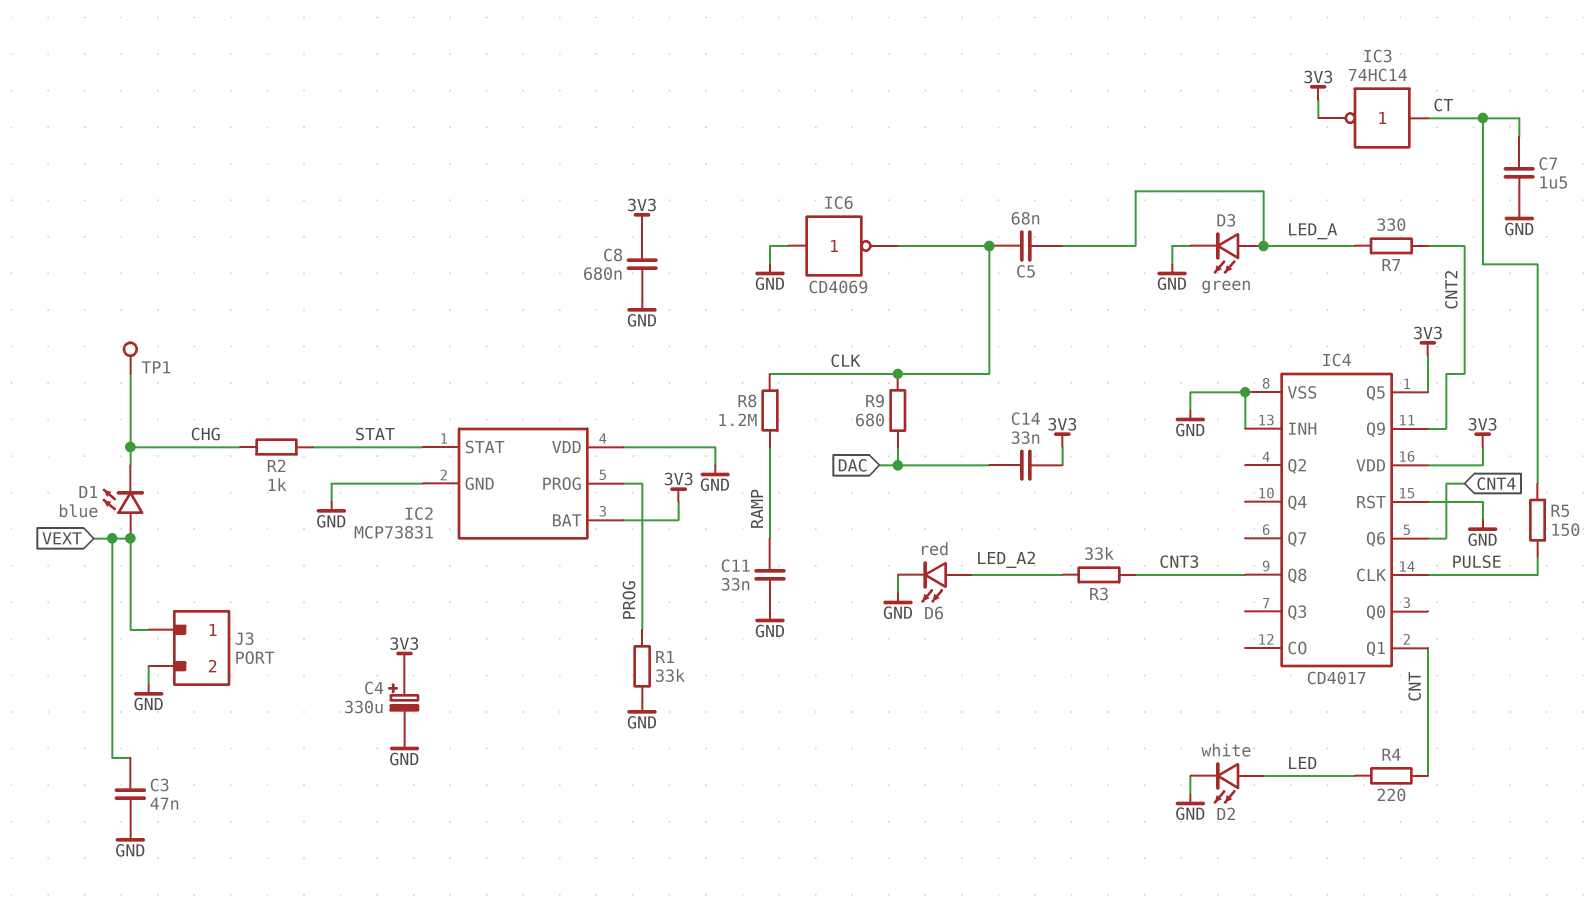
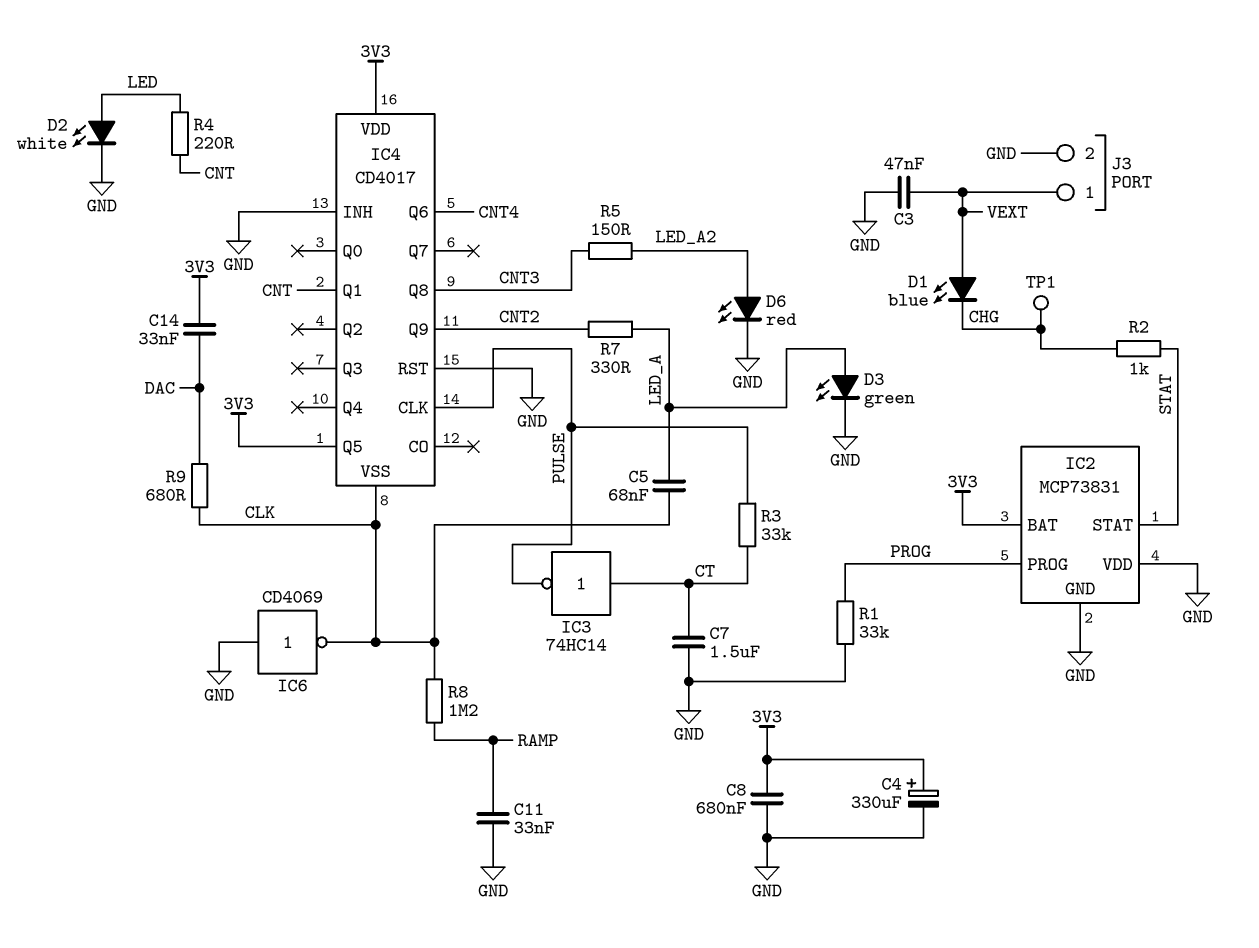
IC3: NOT 74HC14 (in CT, out 3V3) -> NOT 74HC14 (in CT, out PULSE)
IC4 pin VSS: GND -> CLK
R3: 33k (CNT3, LED_A2) -> 33k (CT, PULSE)
R5: 150 (CT, PULSE) -> 150 (CNT3, LED_A2)

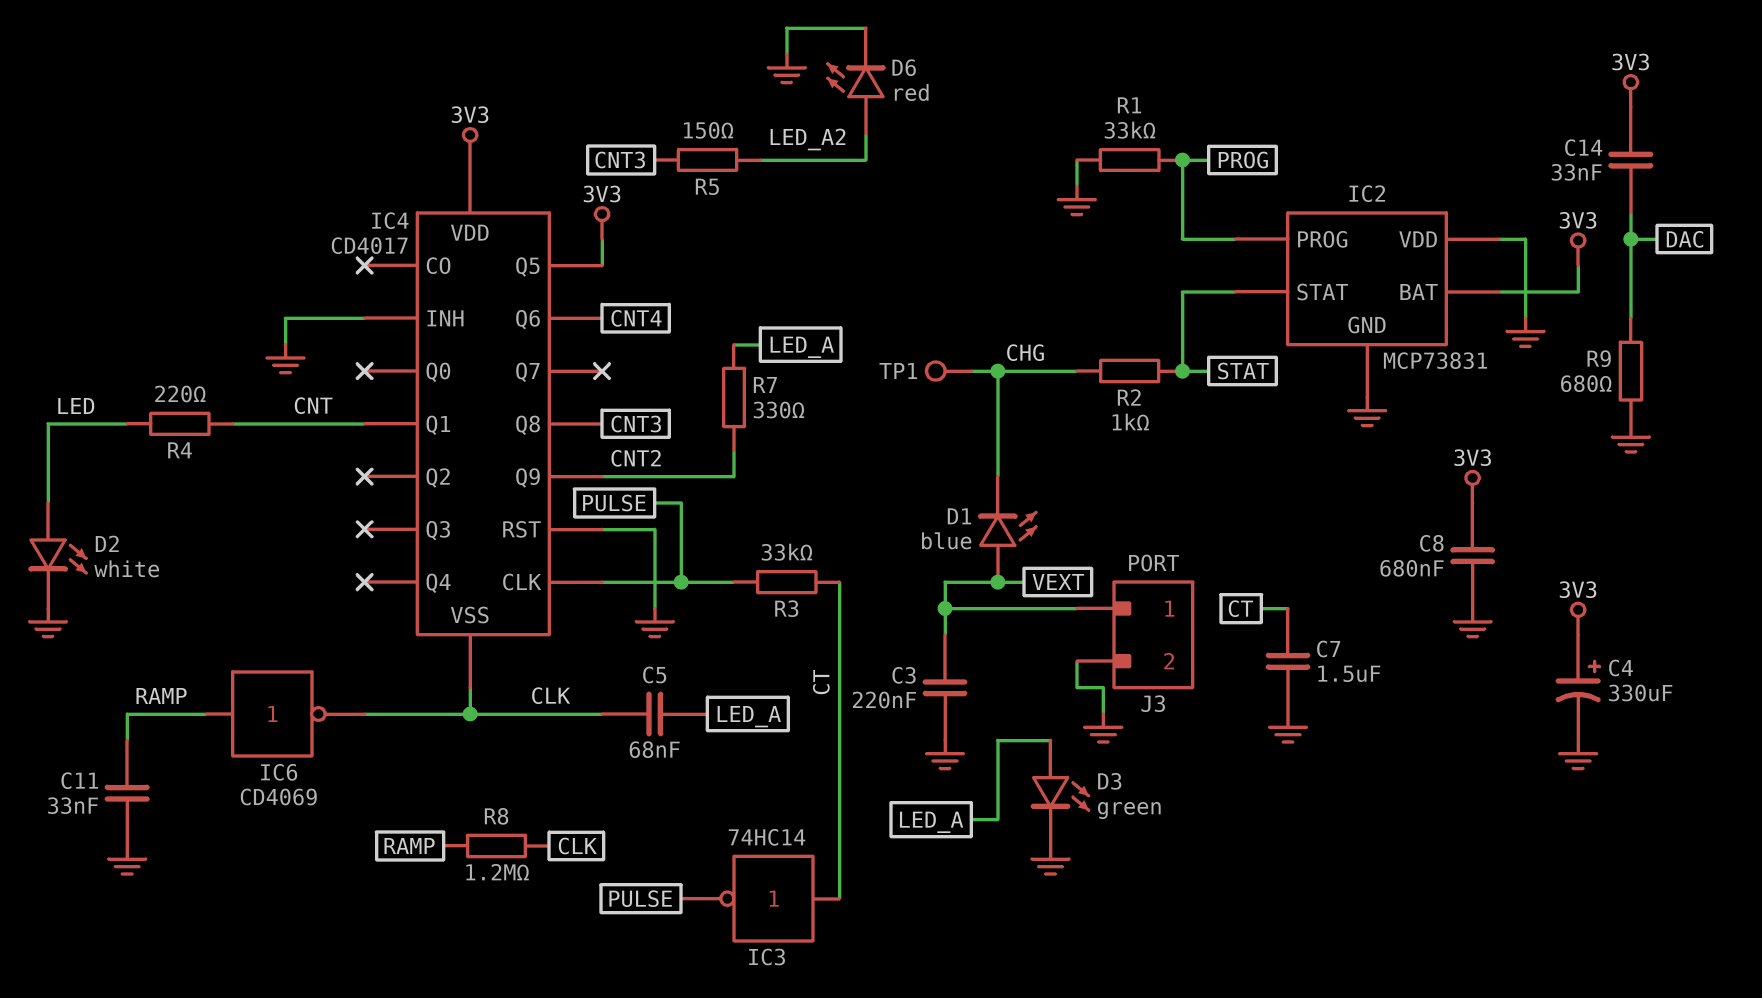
C3: 47nF (GND, VEXT) -> 220nF (GND, VEXT)
IC6: NOT CD4069 (in GND, out CLK) -> NOT CD4069 (in RAMP, out CLK)
R9: 680 (CLK, DAC) -> 680 (DAC, GND)

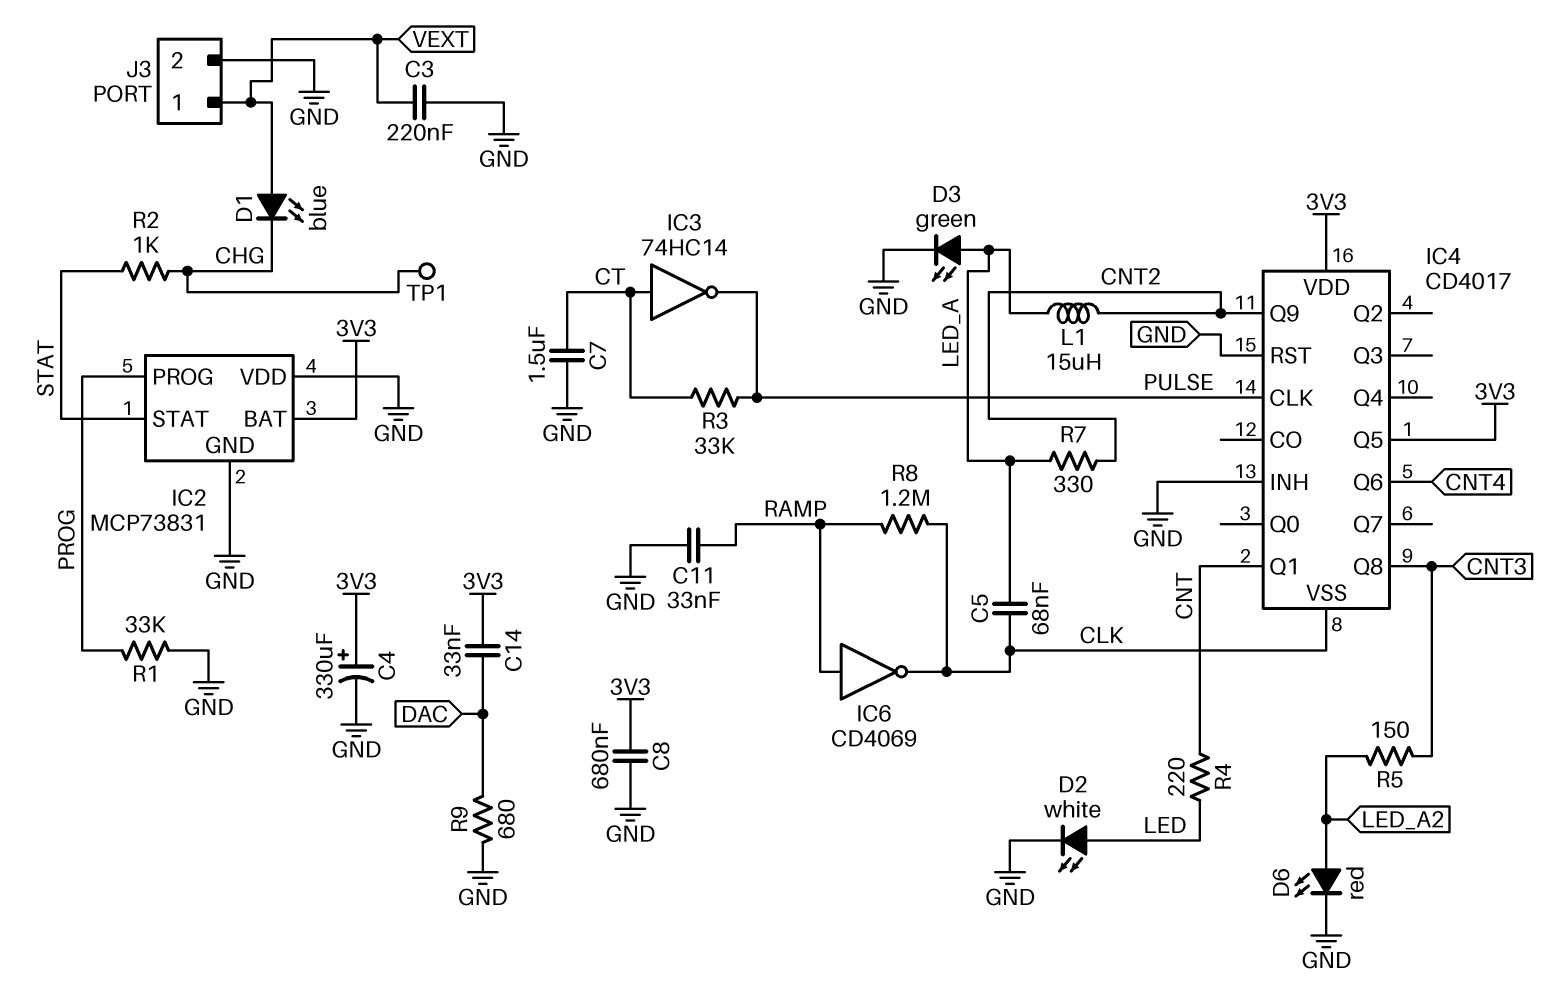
L1: none -> 15uH (CNT2, LED_A)

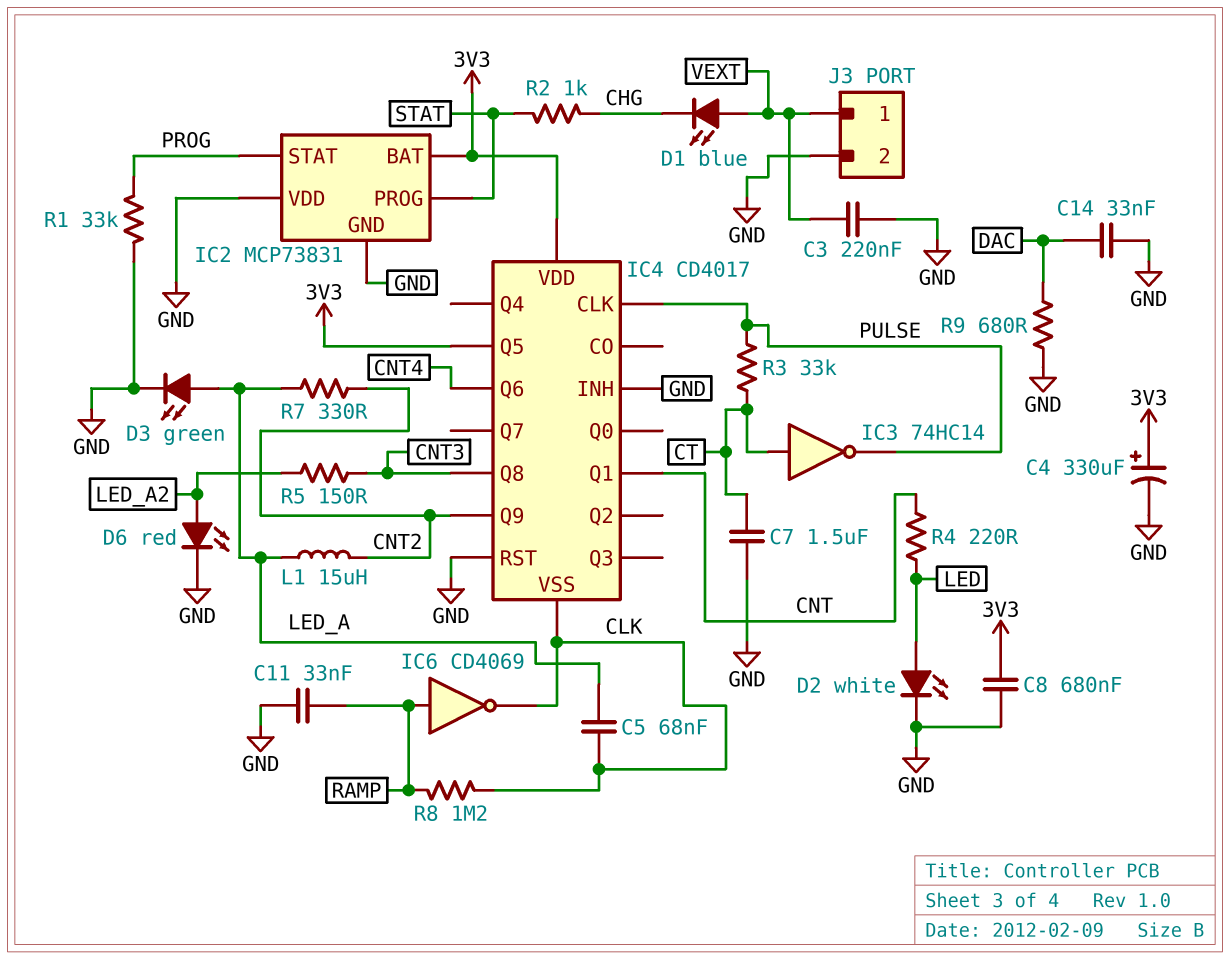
C14: 33nF (3V3, DAC) -> 33nF (DAC, GND)
IC2 pin PROG: PROG -> STAT
IC2 pin STAT: STAT -> PROG
TP1: test point (CHG) -> none

